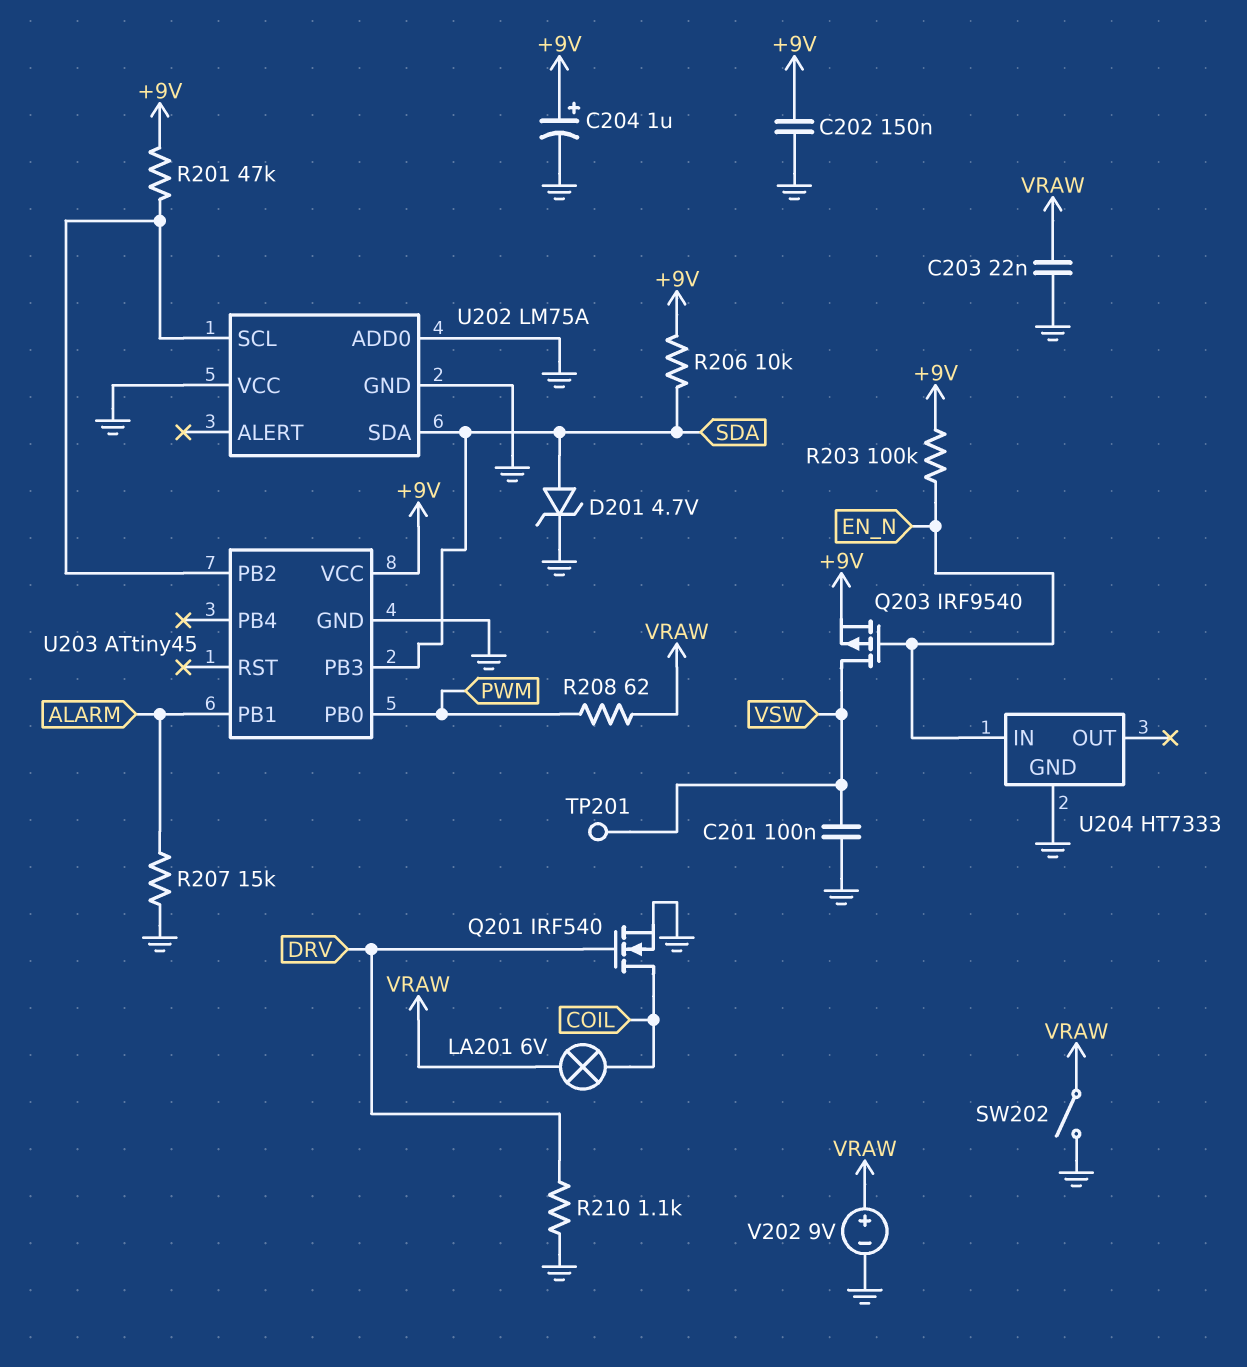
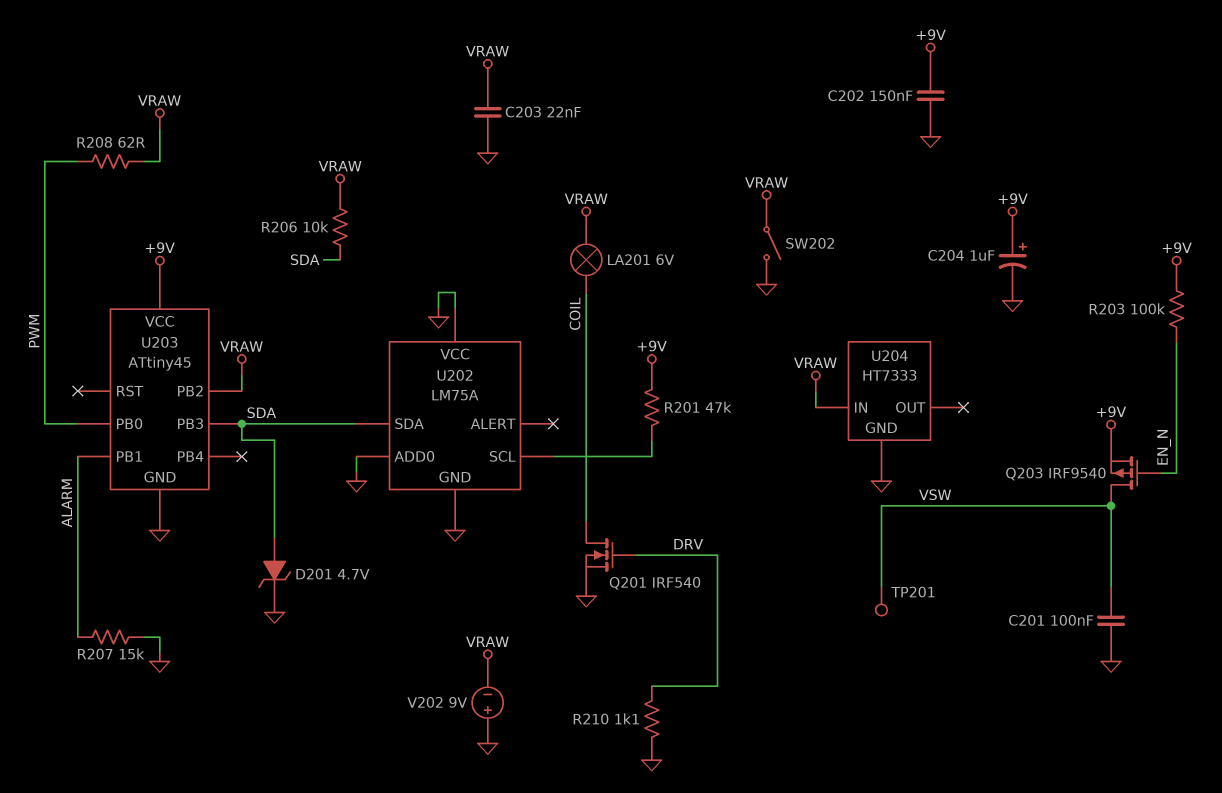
R206: 10k (+9V, SDA) -> 10k (SDA, VRAW)
U203 pin PB2: U202/SCL -> VRAW
U204 pin IN: EN_N -> VRAW
V202: 9V (plus VRAW, minus GND) -> 9V (plus GND, minus VRAW)

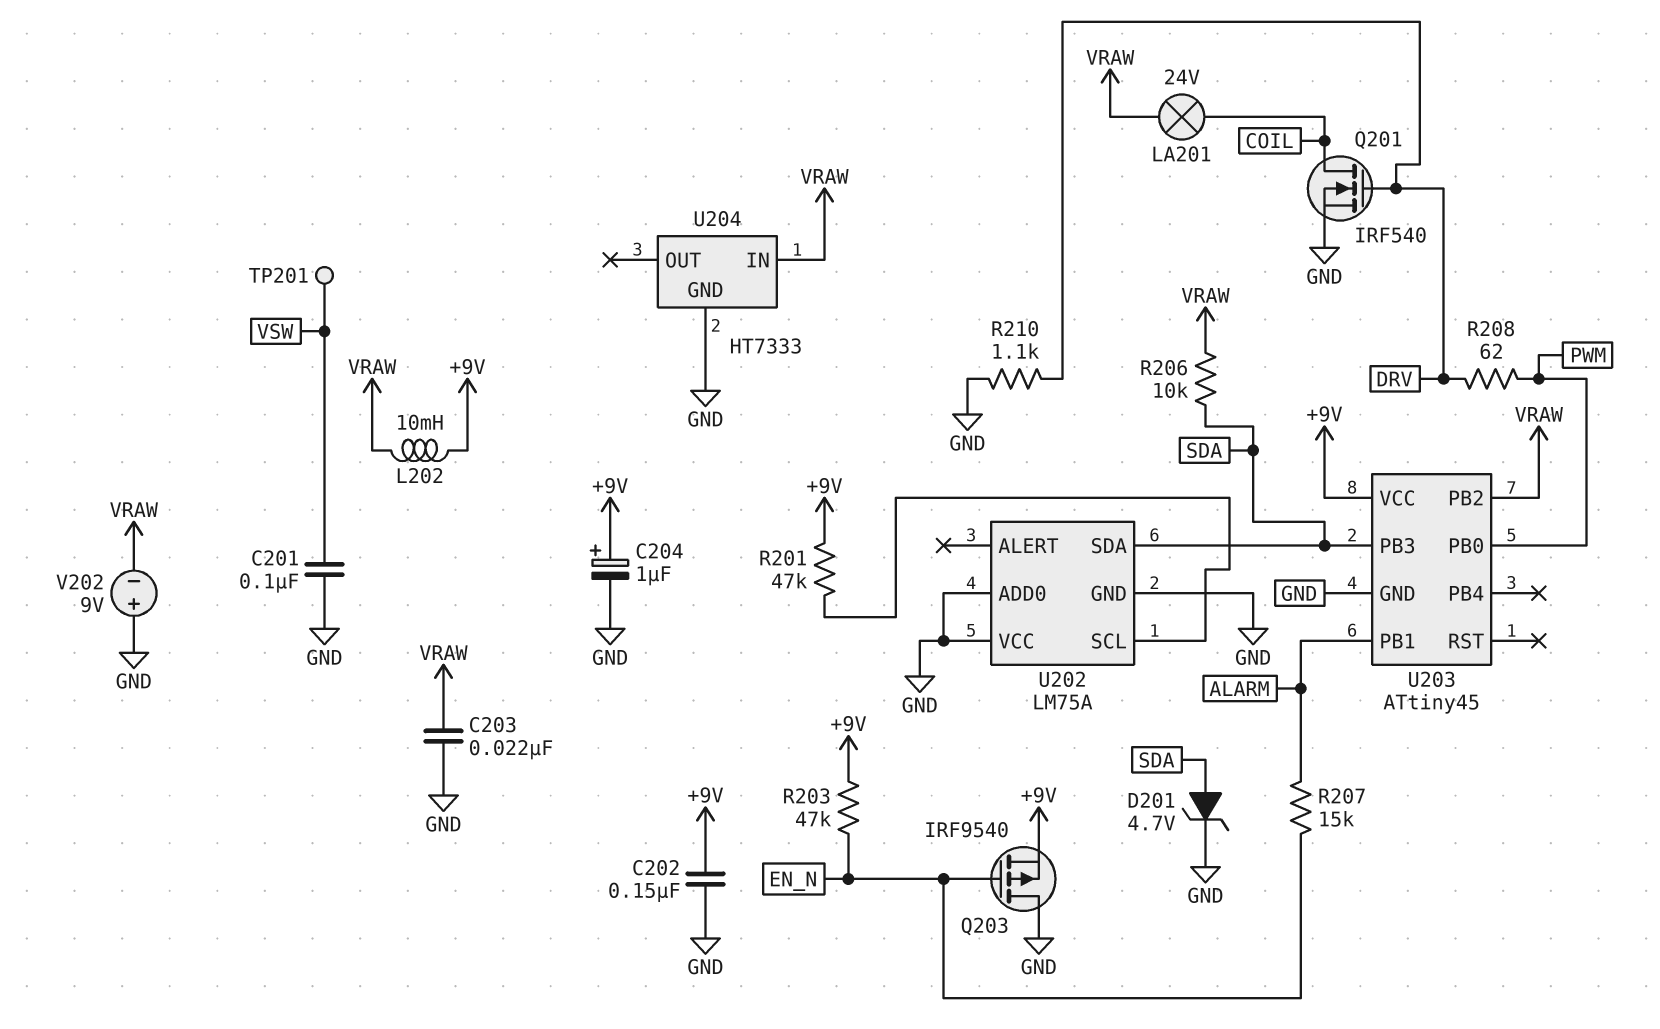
L202: none -> 10mH (+9V, VRAW)
LA201: lamp 6V (COIL, VRAW) -> lamp 24V (COIL, VRAW)
Q203: PMOS IRF9540 (G EN_N, D VSW, S +9V) -> PMOS IRF9540 (G EN_N, D GND, S +9V)
R203: 100k (+9V, EN_N) -> 47k (+9V, EN_N)
R207: 15k (ALARM, GND) -> 15k (ALARM, EN_N)
R208: 62 (PWM, VRAW) -> 62 (DRV, PWM)
SW202: switch (GND, VRAW) -> none

